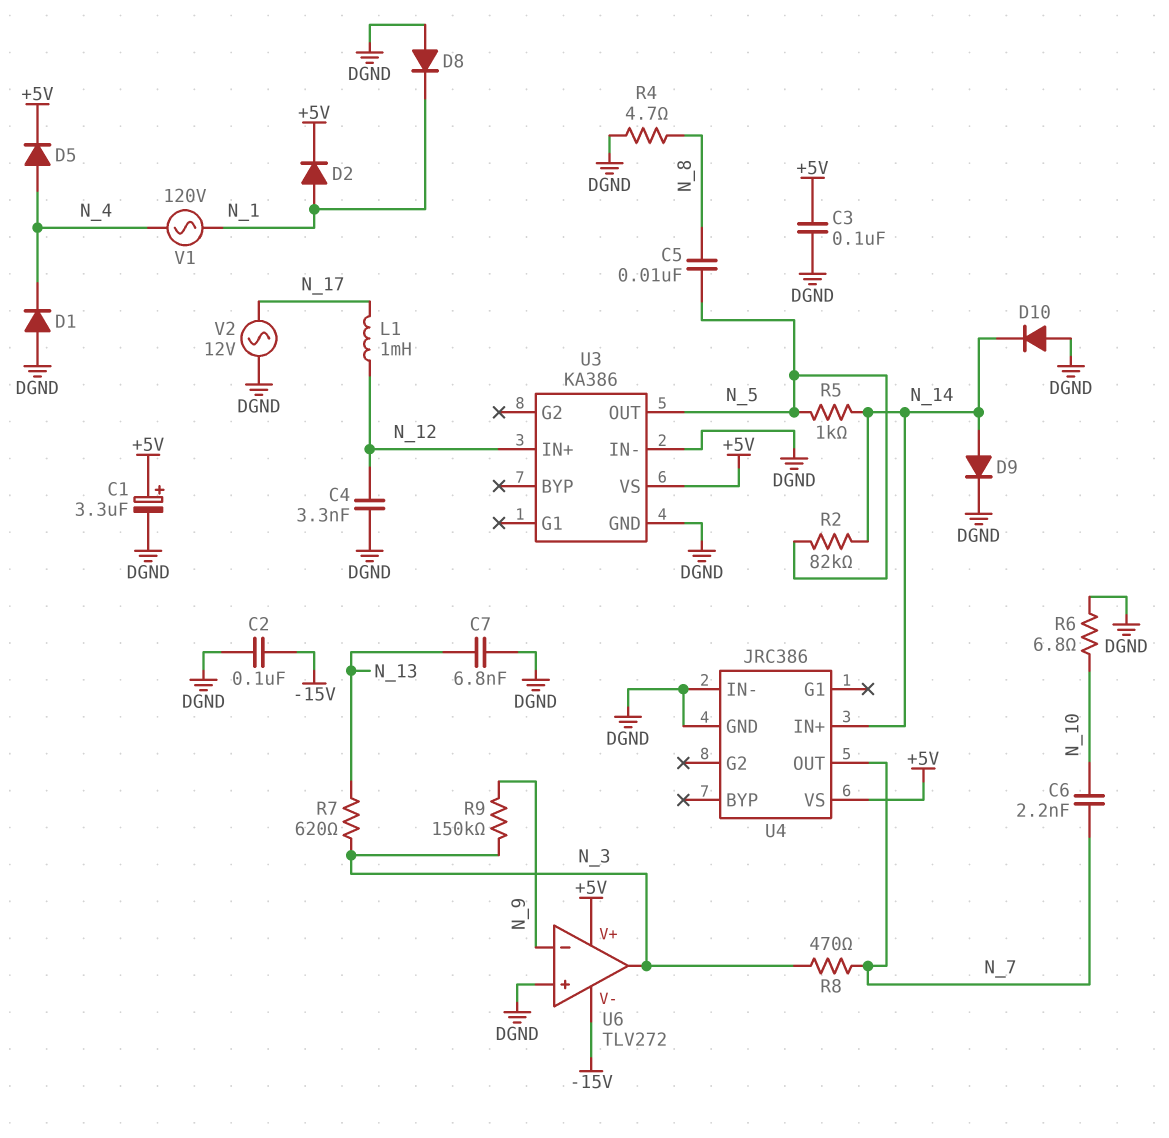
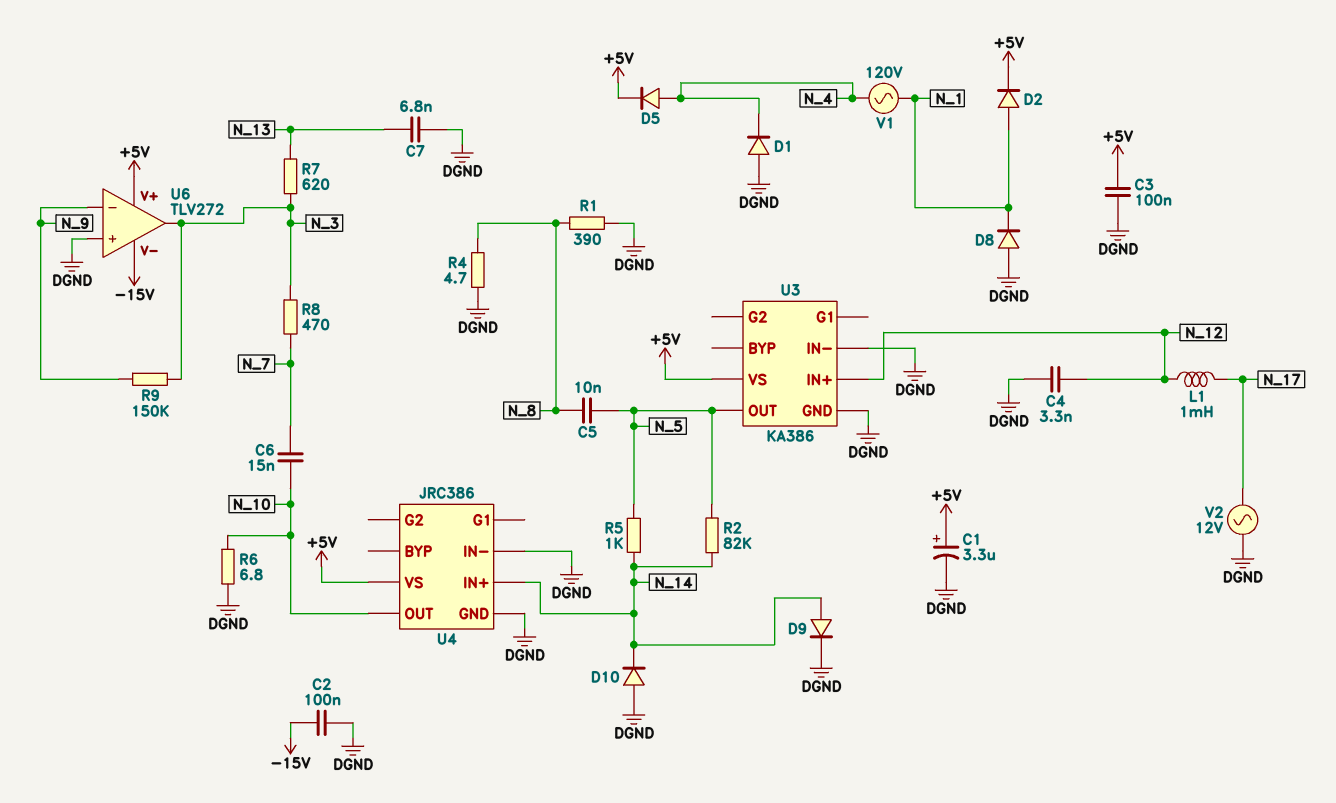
C6: 2.2nF (N_7, N_10) -> 15nF (N_7, N_10)
R1: none -> 390 (DGND, N_8)
U4 pin OUT: N_7 -> N_10

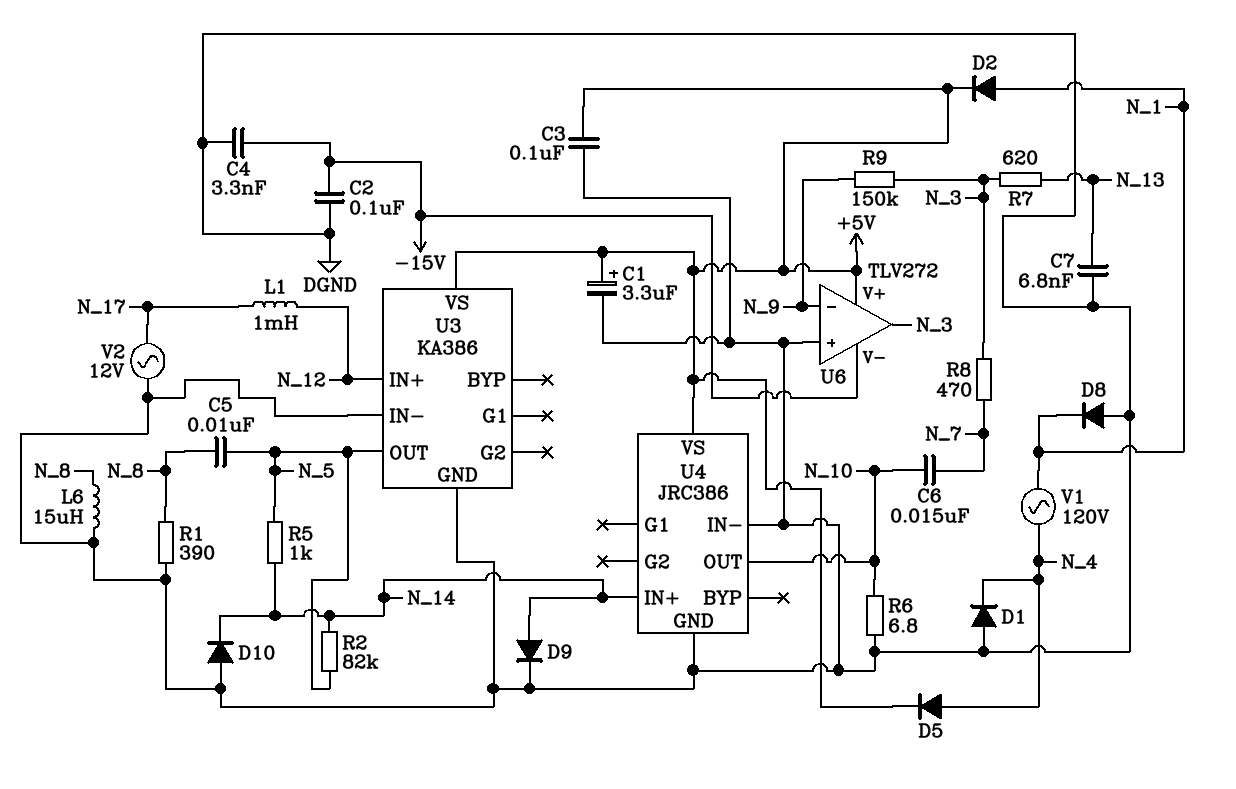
C4: 3.3nF (DGND, N_12) -> 3.3nF (-15V, DGND)
L6: none -> 15uH (DGND, N_8)
R4: 4.7 (DGND, N_8) -> none

